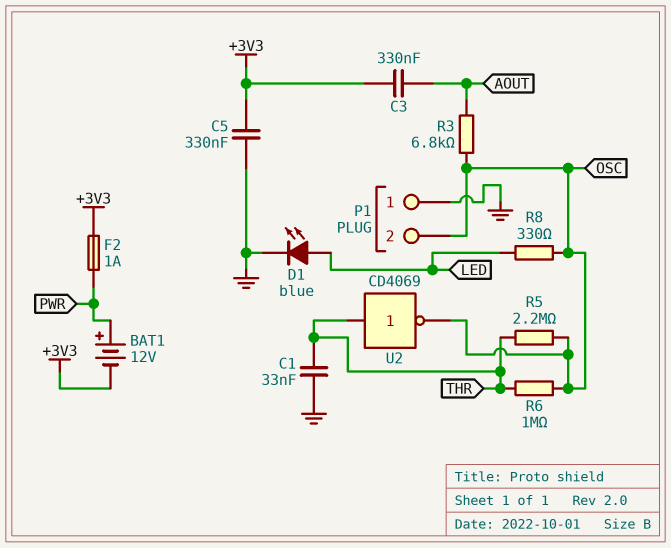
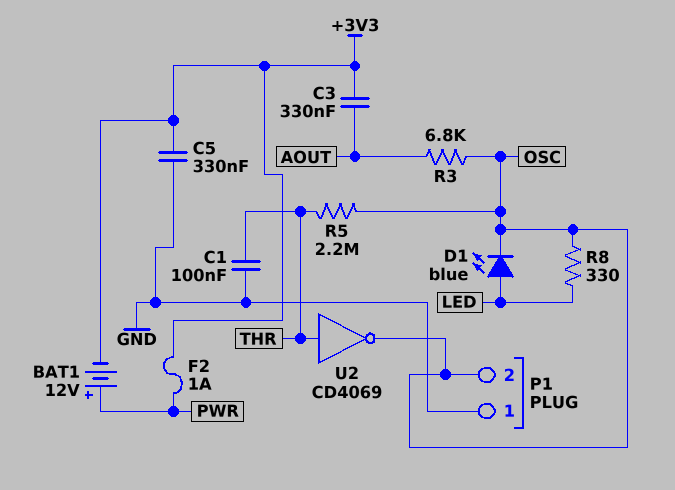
C1: 33nF (GND, THR) -> 100nF (GND, THR)
D1: LED blue (A LED, K GND) -> LED blue (A LED, K OSC)
R6: 1M (OSC, THR) -> none

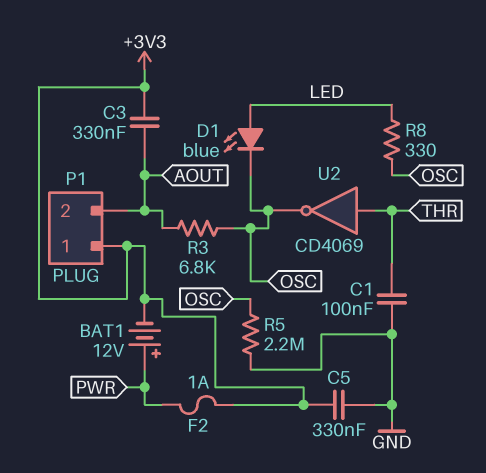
P1 pin 1: GND -> +3V3
P1 pin 2: OSC -> AOUT
R5: 2.2M (OSC, THR) -> 2.2M (GND, OSC)

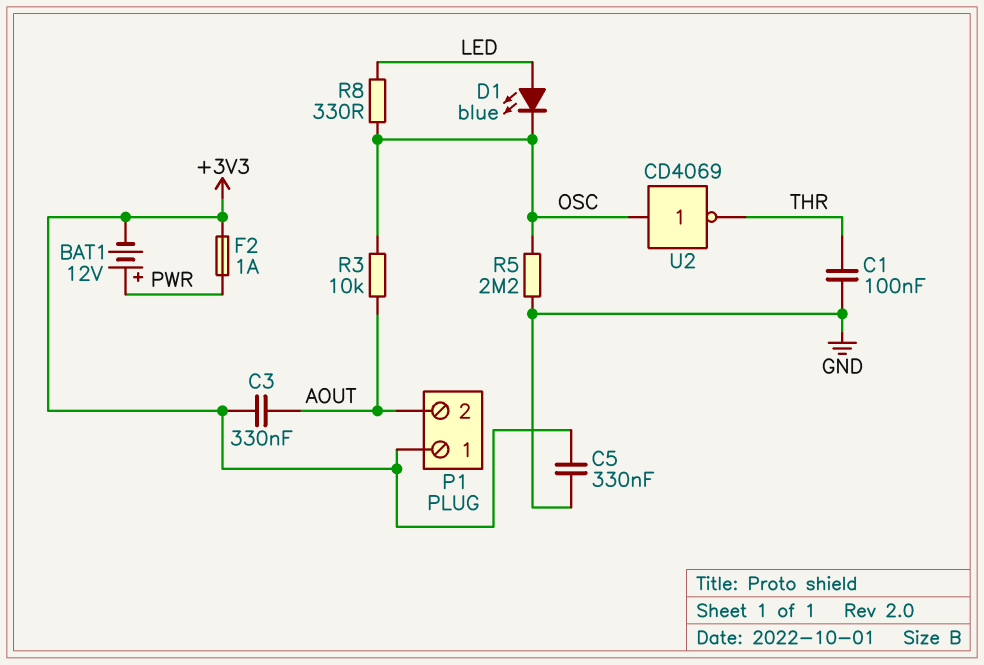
R3: 6.8k (AOUT, OSC) -> 10k (AOUT, OSC)
U2: NOT CD4069 (in THR, out OSC) -> NOT CD4069 (in OSC, out THR)

